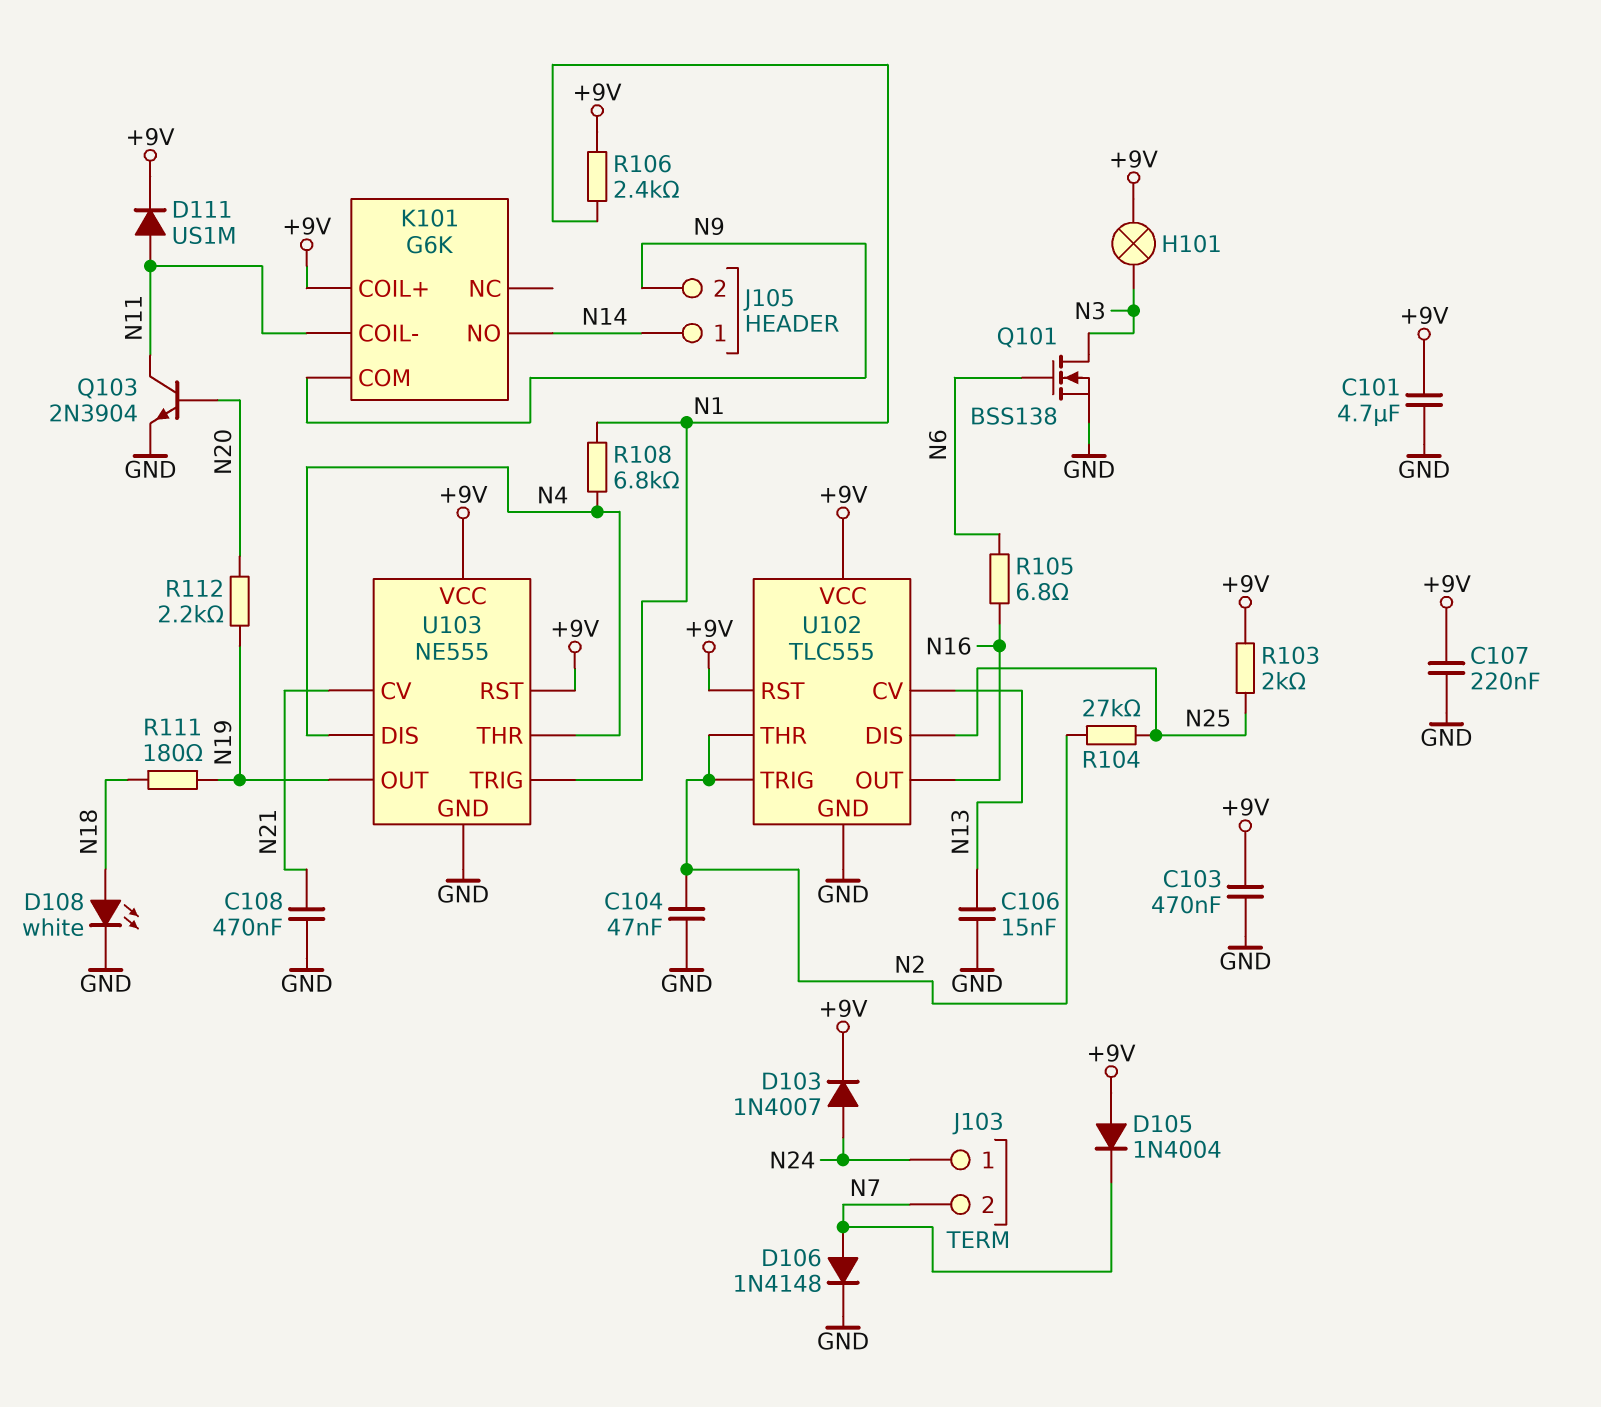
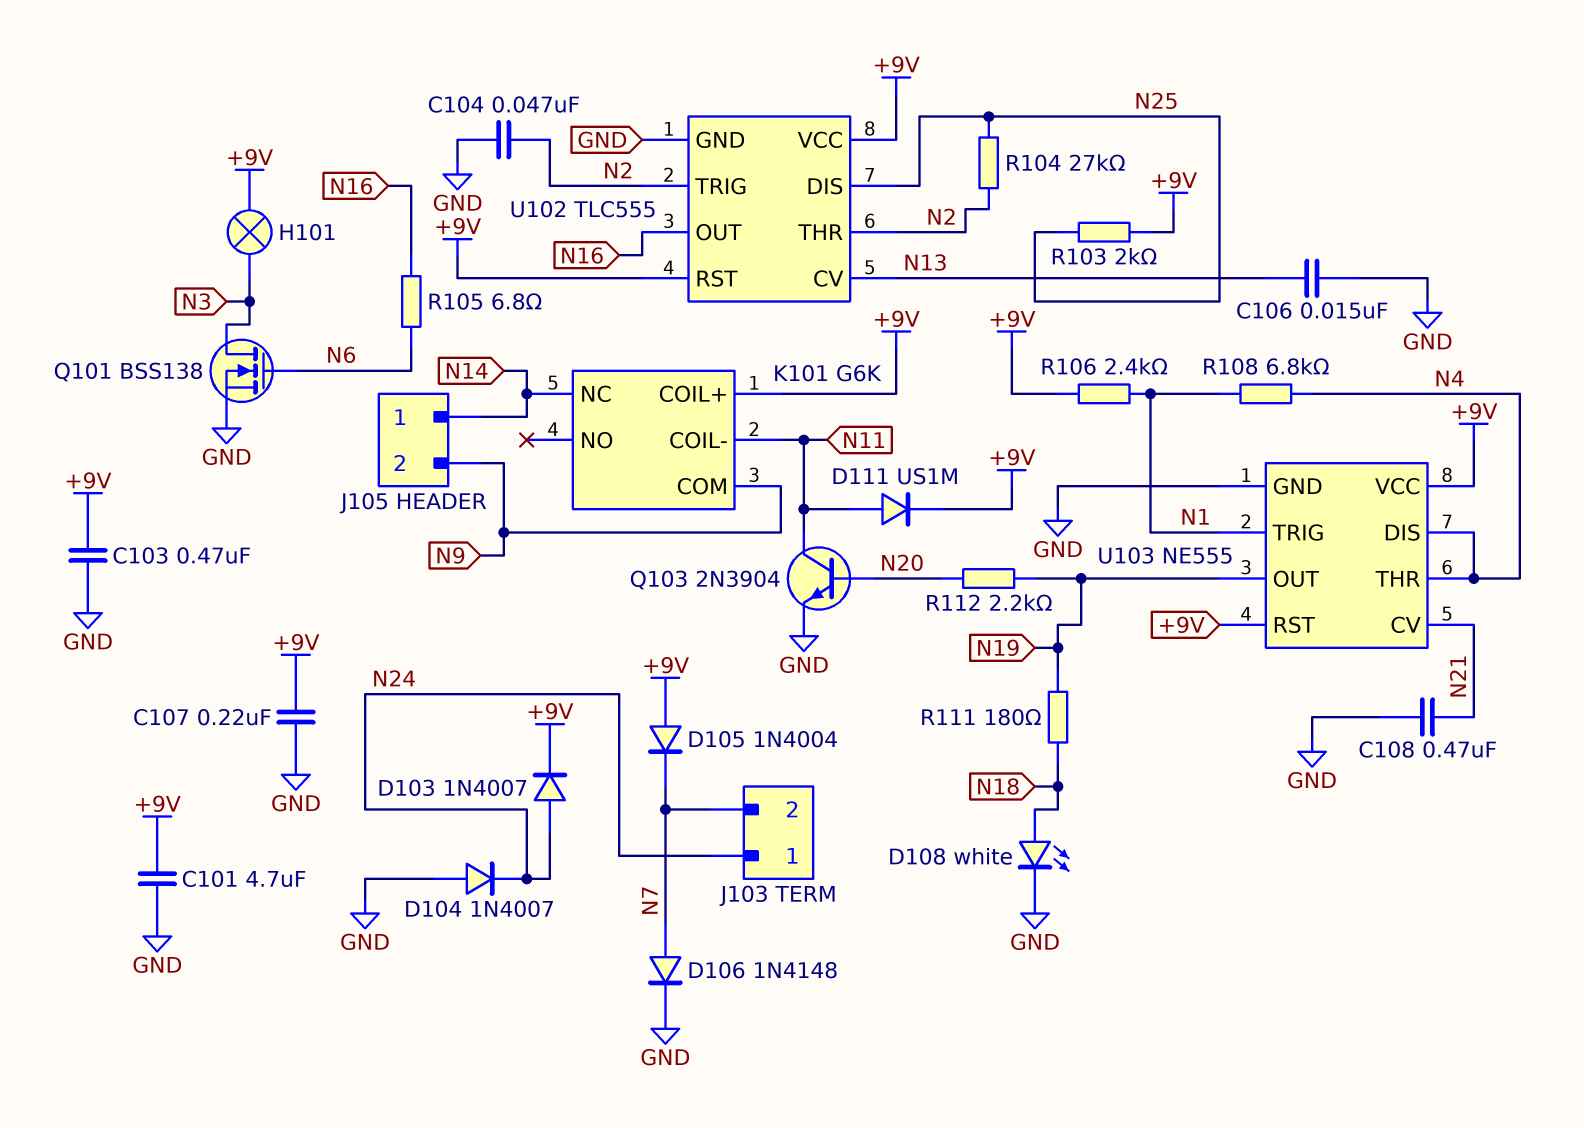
D104: none -> diode 1N4007 (A GND, K N24)
K101 pin NC: none -> N14
K101 pin NO: N14 -> none

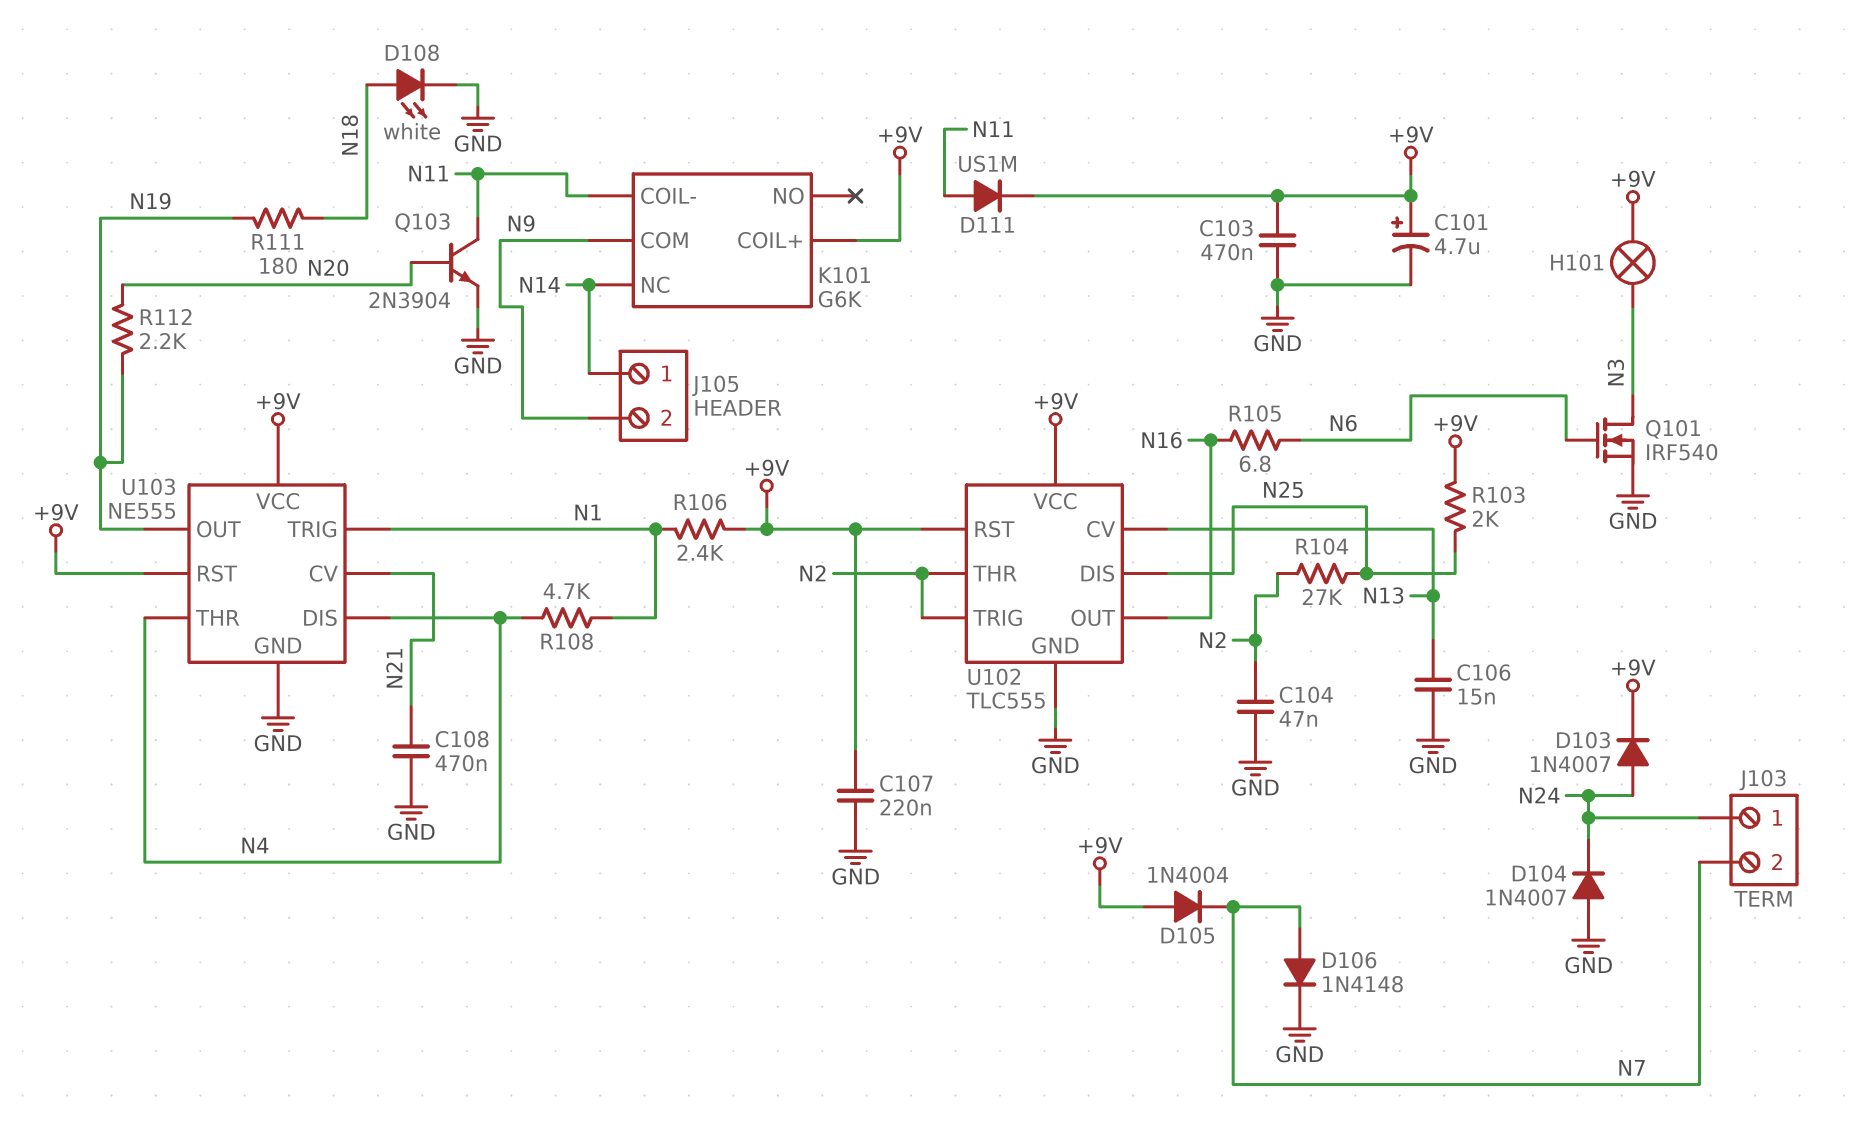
C101: 4.7uF (+9V, GND) -> 4.7uF (plus +9V, minus GND)
Q101: NMOS BSS138 (G N6, D N3, S GND) -> NMOS IRF540 (G N6, D N3, S GND)
R108: 6.8k (N1, N4) -> 4.7k (N1, N4)

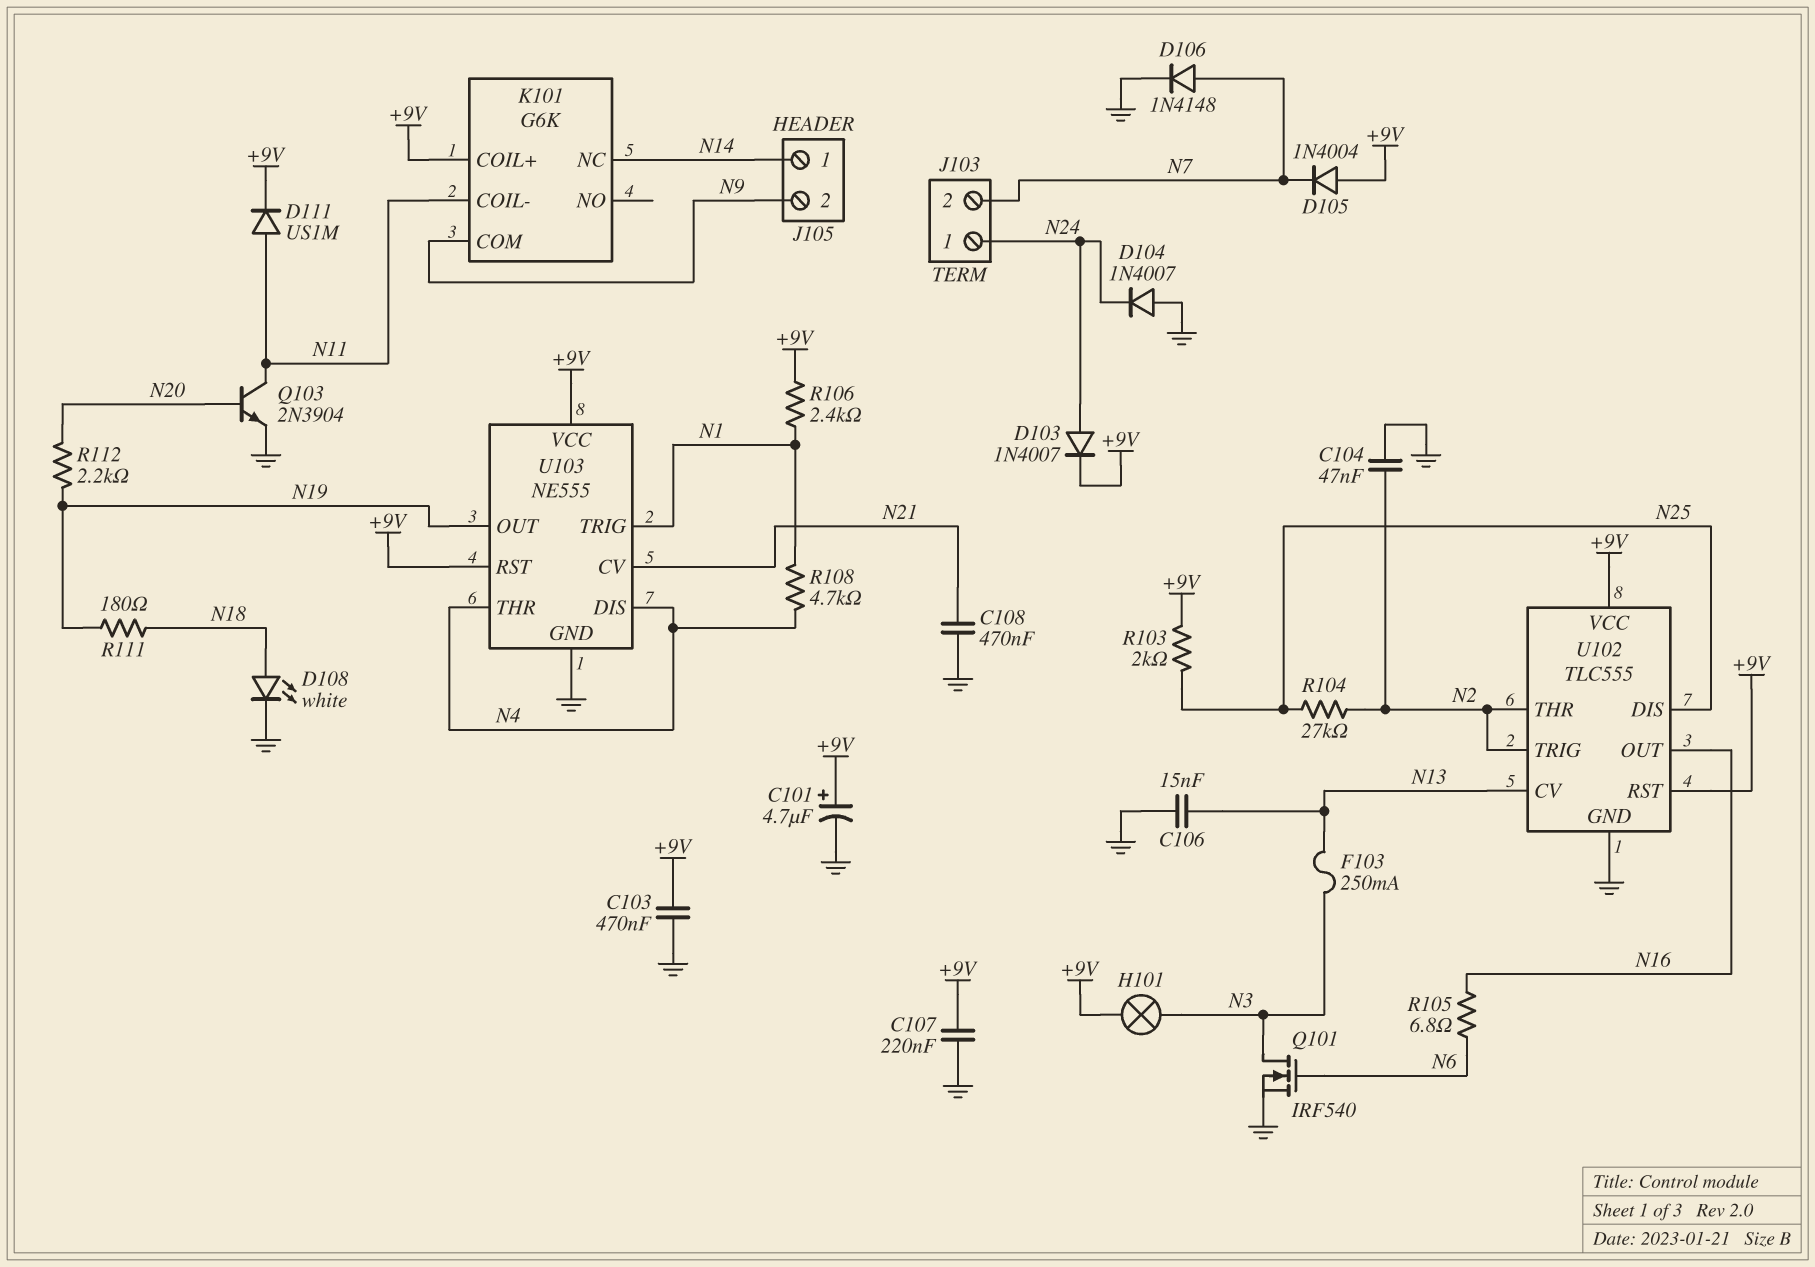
F103: none -> 250mA (N3, N13)

